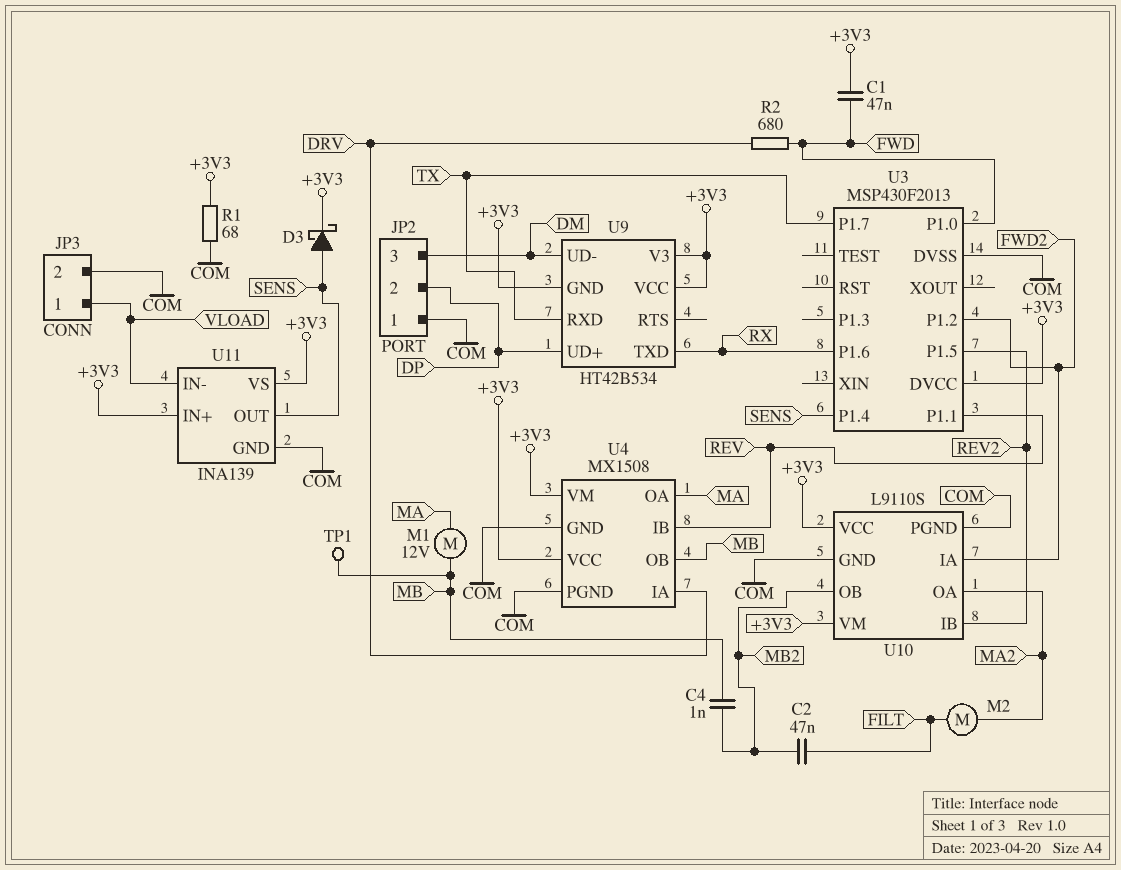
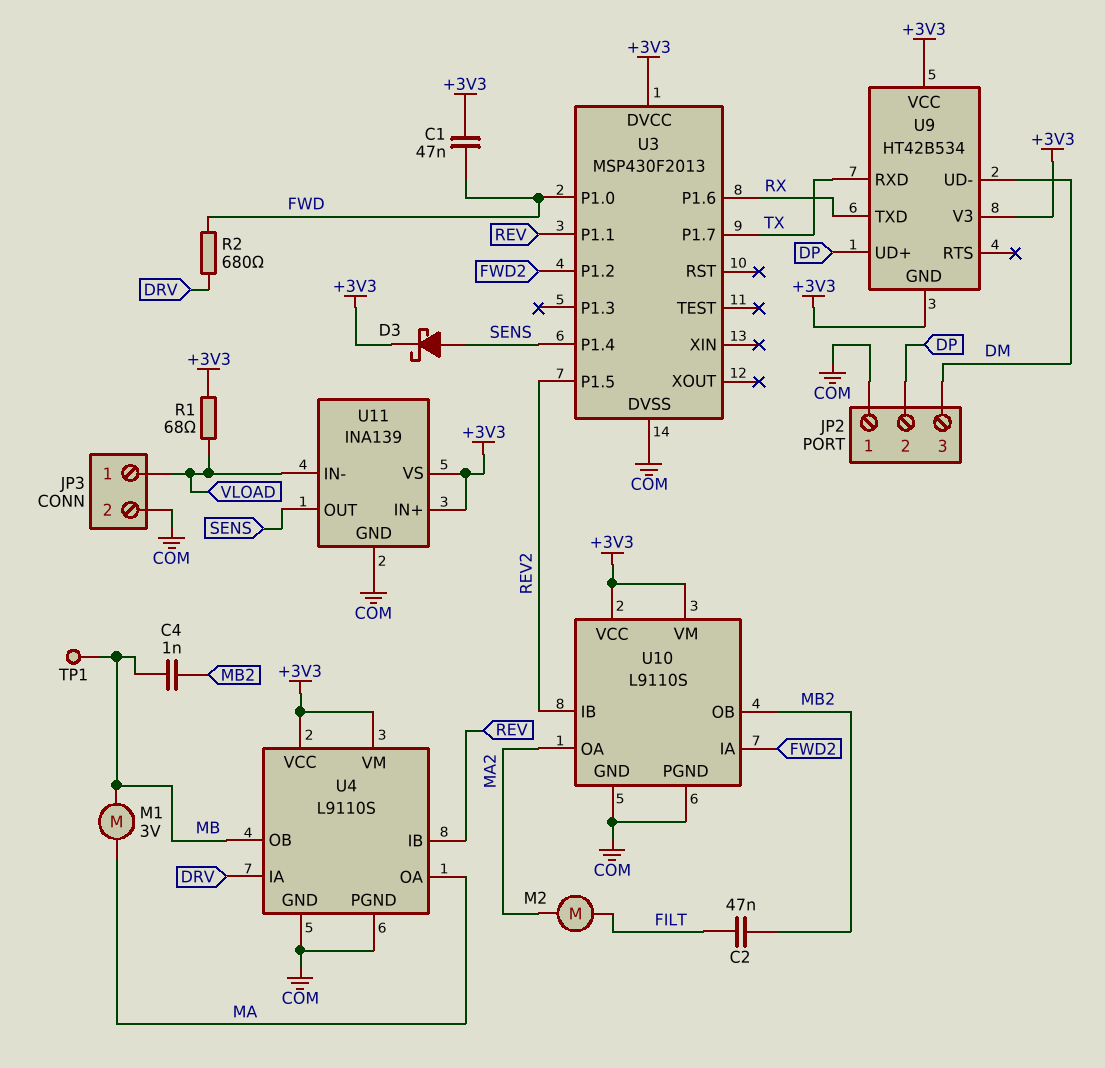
M1: motor 12V (MA, MB) -> motor 3V (MA, MB)
R1: 68 (+3V3, COM) -> 68 (+3V3, VLOAD)
U4: MX1508 -> L9110S

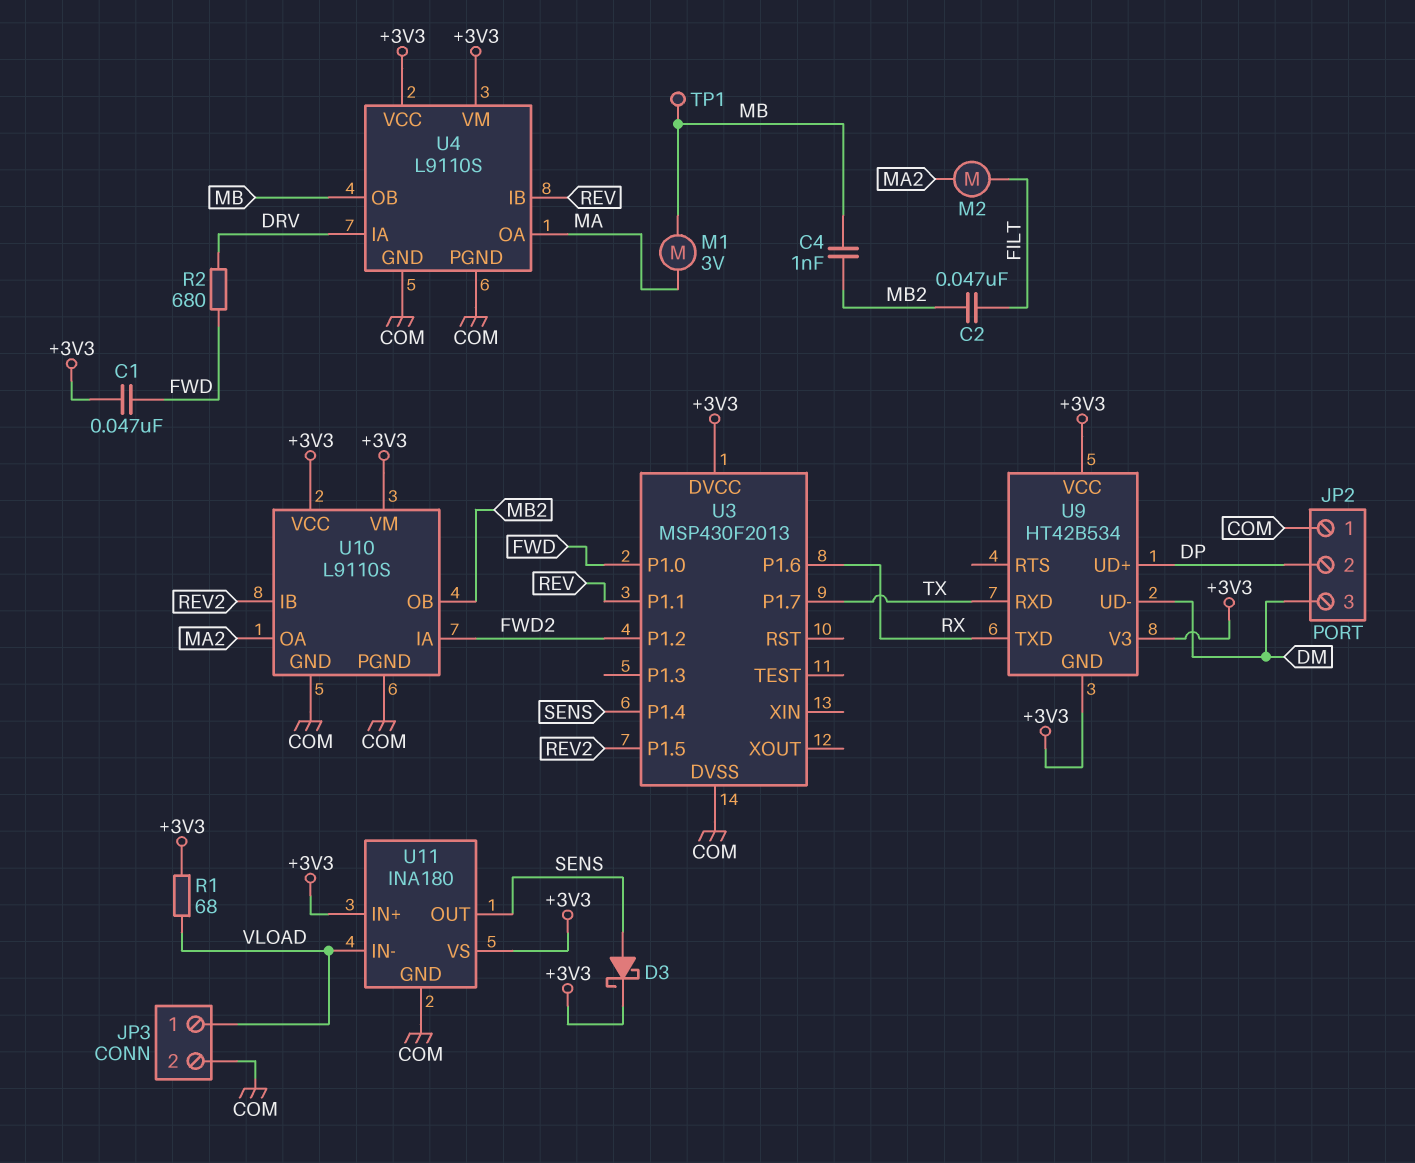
U11: INA139 -> INA180

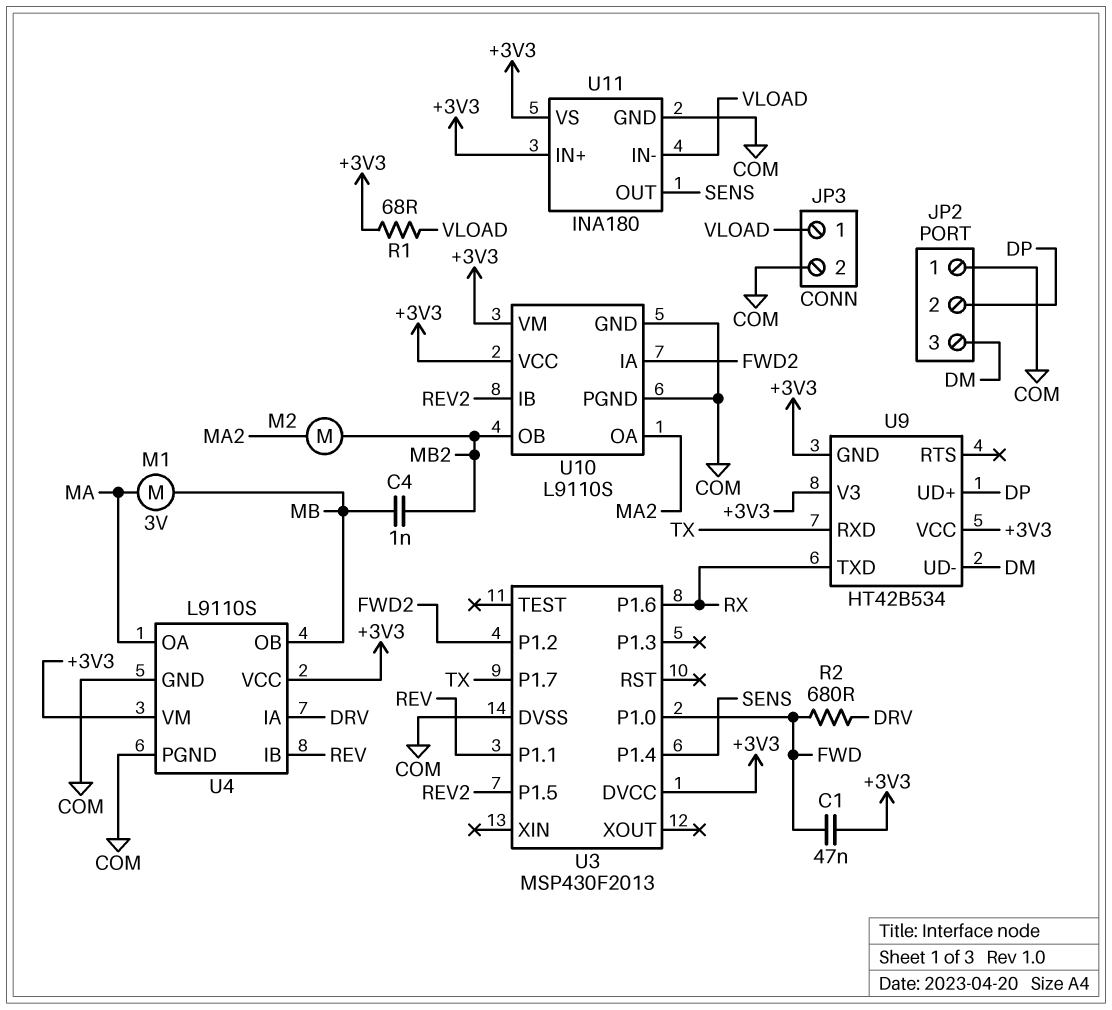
C2: 47nF (FILT, MB2) -> none
D3: schottky (A SENS, K +3V3) -> none
M2: motor (FILT, MA2) -> motor (MA2, MB2)
TP1: test point (MB) -> none

